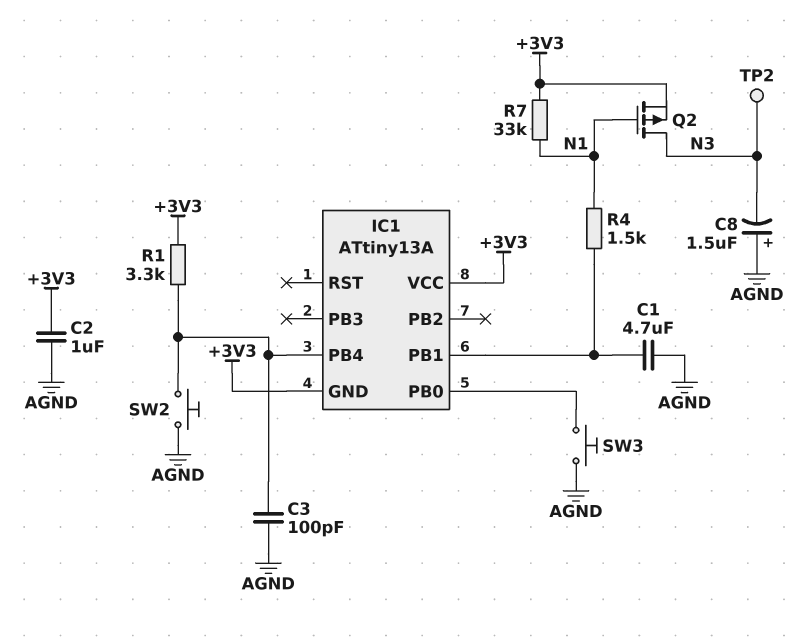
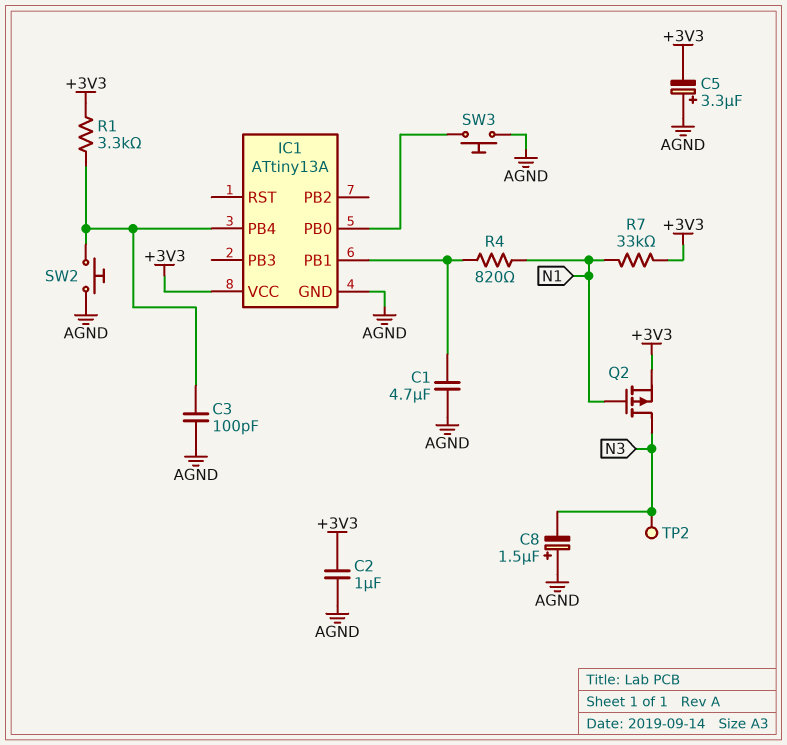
C5: none -> 3.3uF (plus AGND, minus +3V3)
IC1 pin GND: +3V3 -> AGND
R4: 1.5k (IC1/PB1, N1) -> 820 (IC1/PB1, N1)

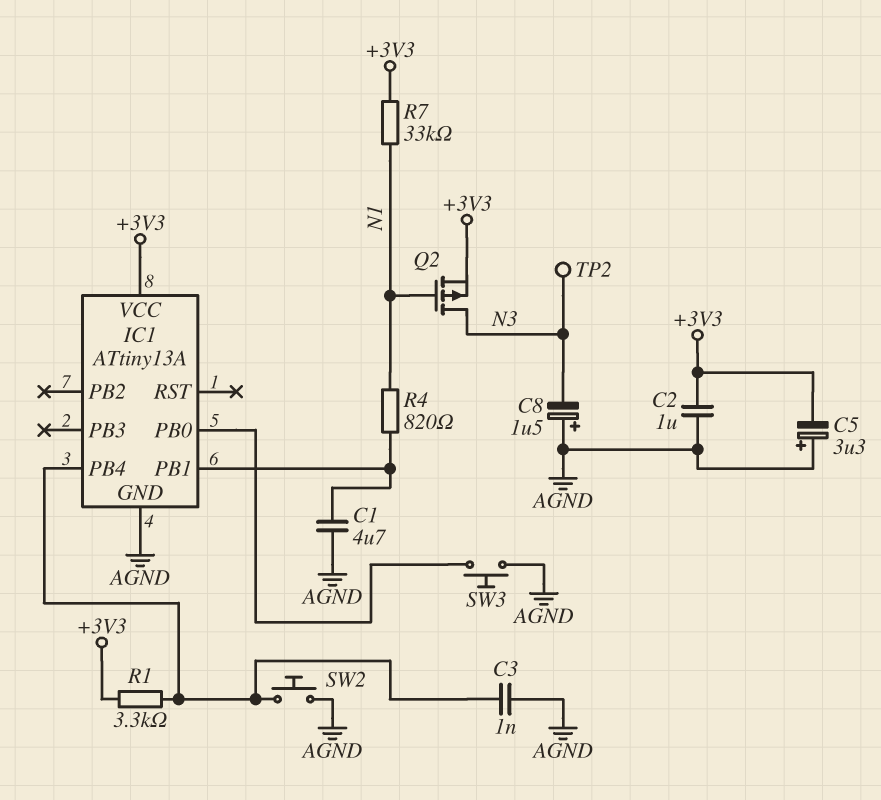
C3: 100pF (AGND, IC1/PB4) -> 1nF (AGND, IC1/PB4)

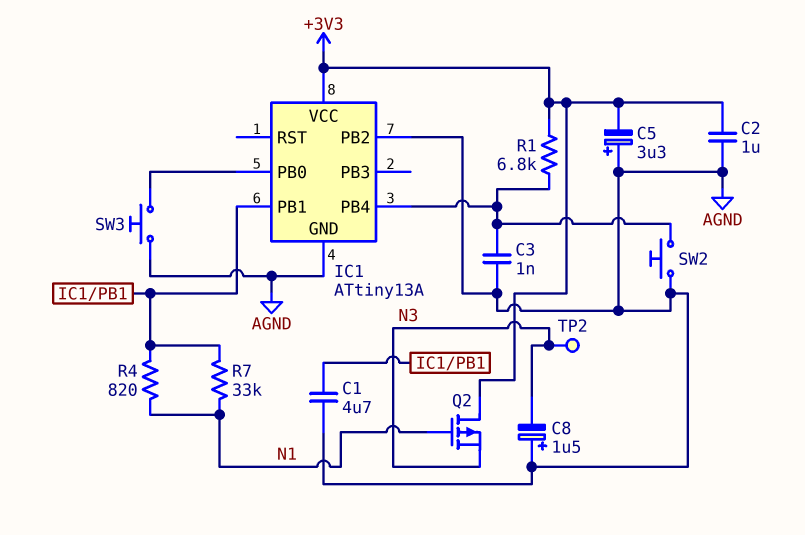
IC1 pin PB2: none -> AGND
Q2: PMOS (G N1, D N3, S +3V3) -> PMOS (G N1, D +3V3, S N3)
R1: 3.3k (+3V3, IC1/PB4) -> 6.8k (+3V3, IC1/PB4)
R7: 33k (+3V3, N1) -> 33k (IC1/PB1, N1)

